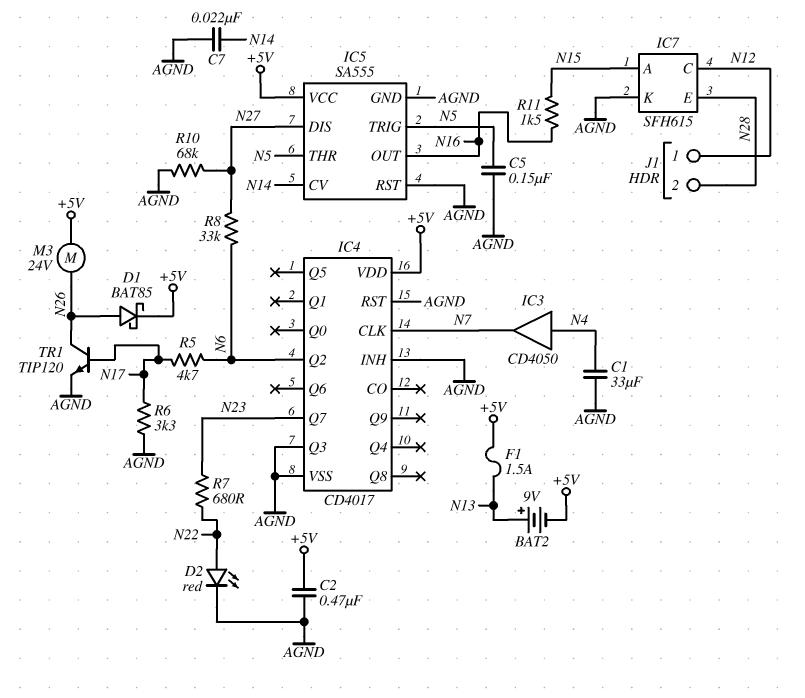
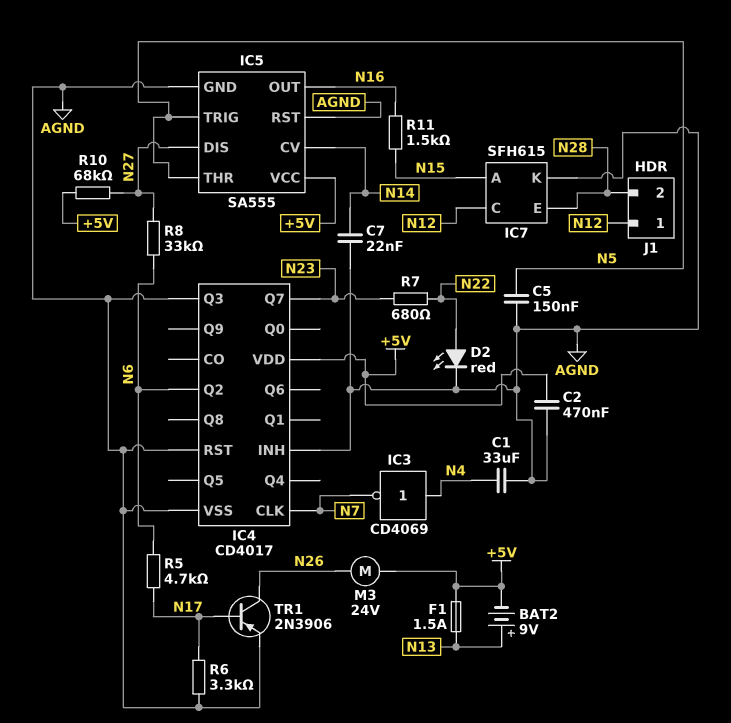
D1: schottky BAT85 (A N26, K +5V) -> none
IC3: buffer CD4050 (in N4, out N7) -> NOT CD4069 (in N4, out N7)
R10: 68k (AGND, N27) -> 68k (+5V, N27)
TR1: NPN TIP120 (B N17, C N26, E AGND) -> PNP 2N3906 (B N17, C N26, E AGND)

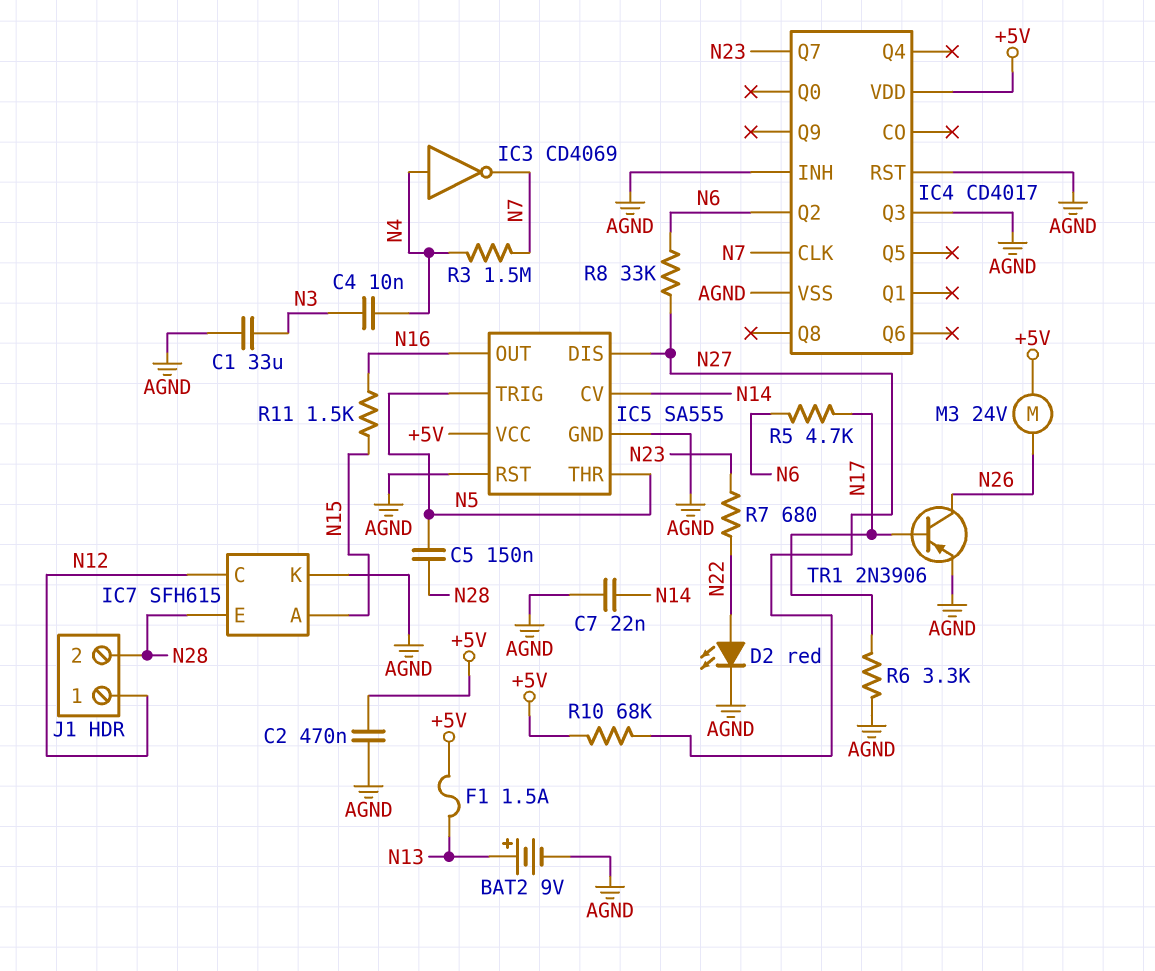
BAT2: 9V (plus N13, minus +5V) -> 9V (plus N13, minus AGND)
C1: 33uF (AGND, N4) -> 33uF (AGND, N3)
C4: none -> 10nF (N3, N4)
C5: 150nF (AGND, N5) -> 150nF (N5, N28)
R3: none -> 1.5M (N4, N7)

